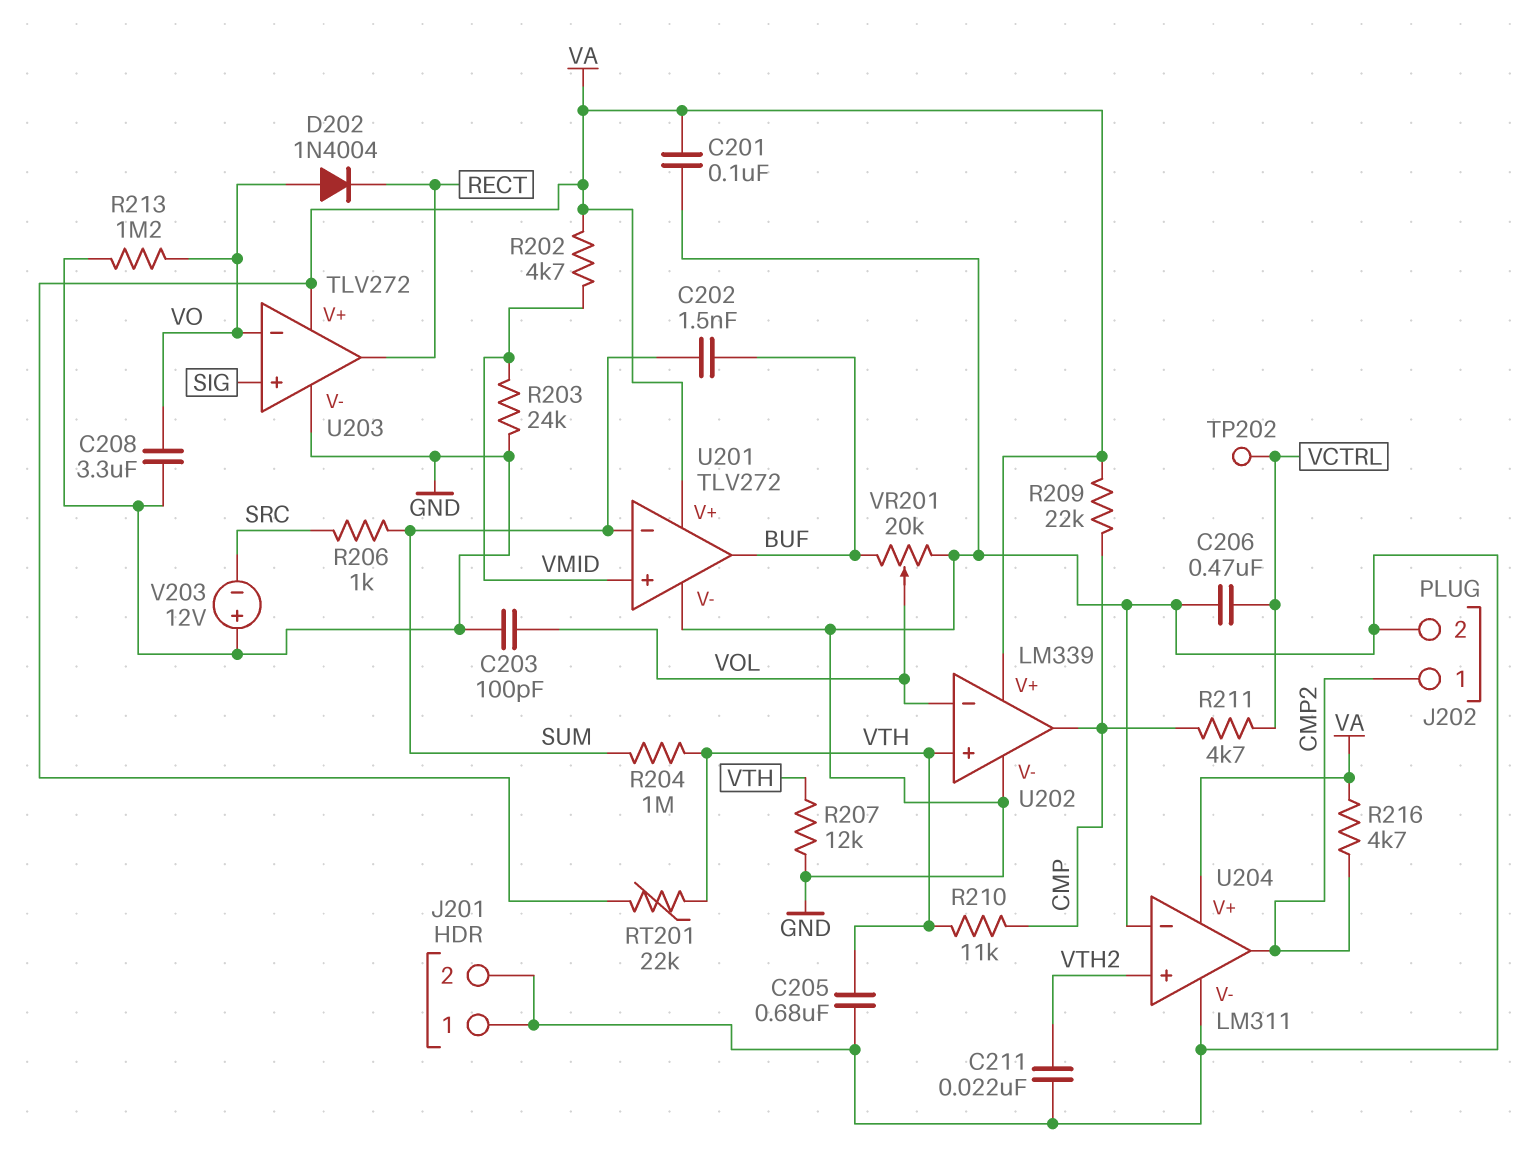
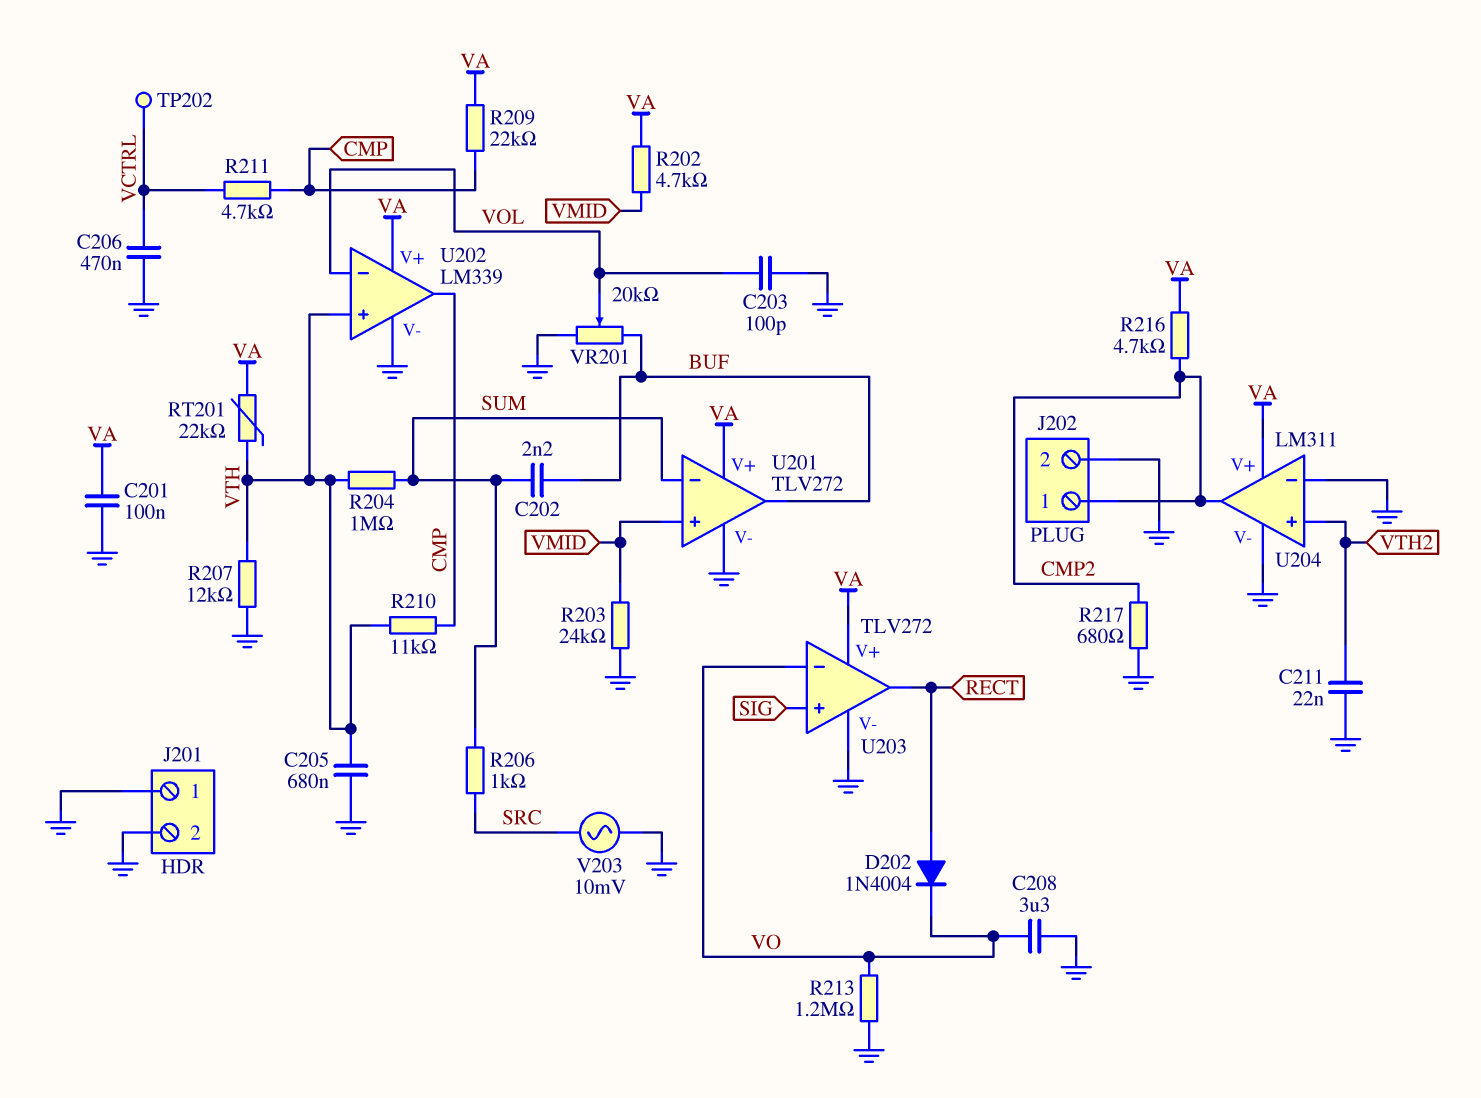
C202: 1.5nF (BUF, SUM) -> 2.2nF (BUF, SUM)
D202: diode 1N4004 (A VO, K RECT) -> diode 1N4004 (A RECT, K VO)
R217: none -> 680 (CMP2, GND)
V203: 12V (plus GND, minus SRC) -> AC 10mV (GND, SRC)

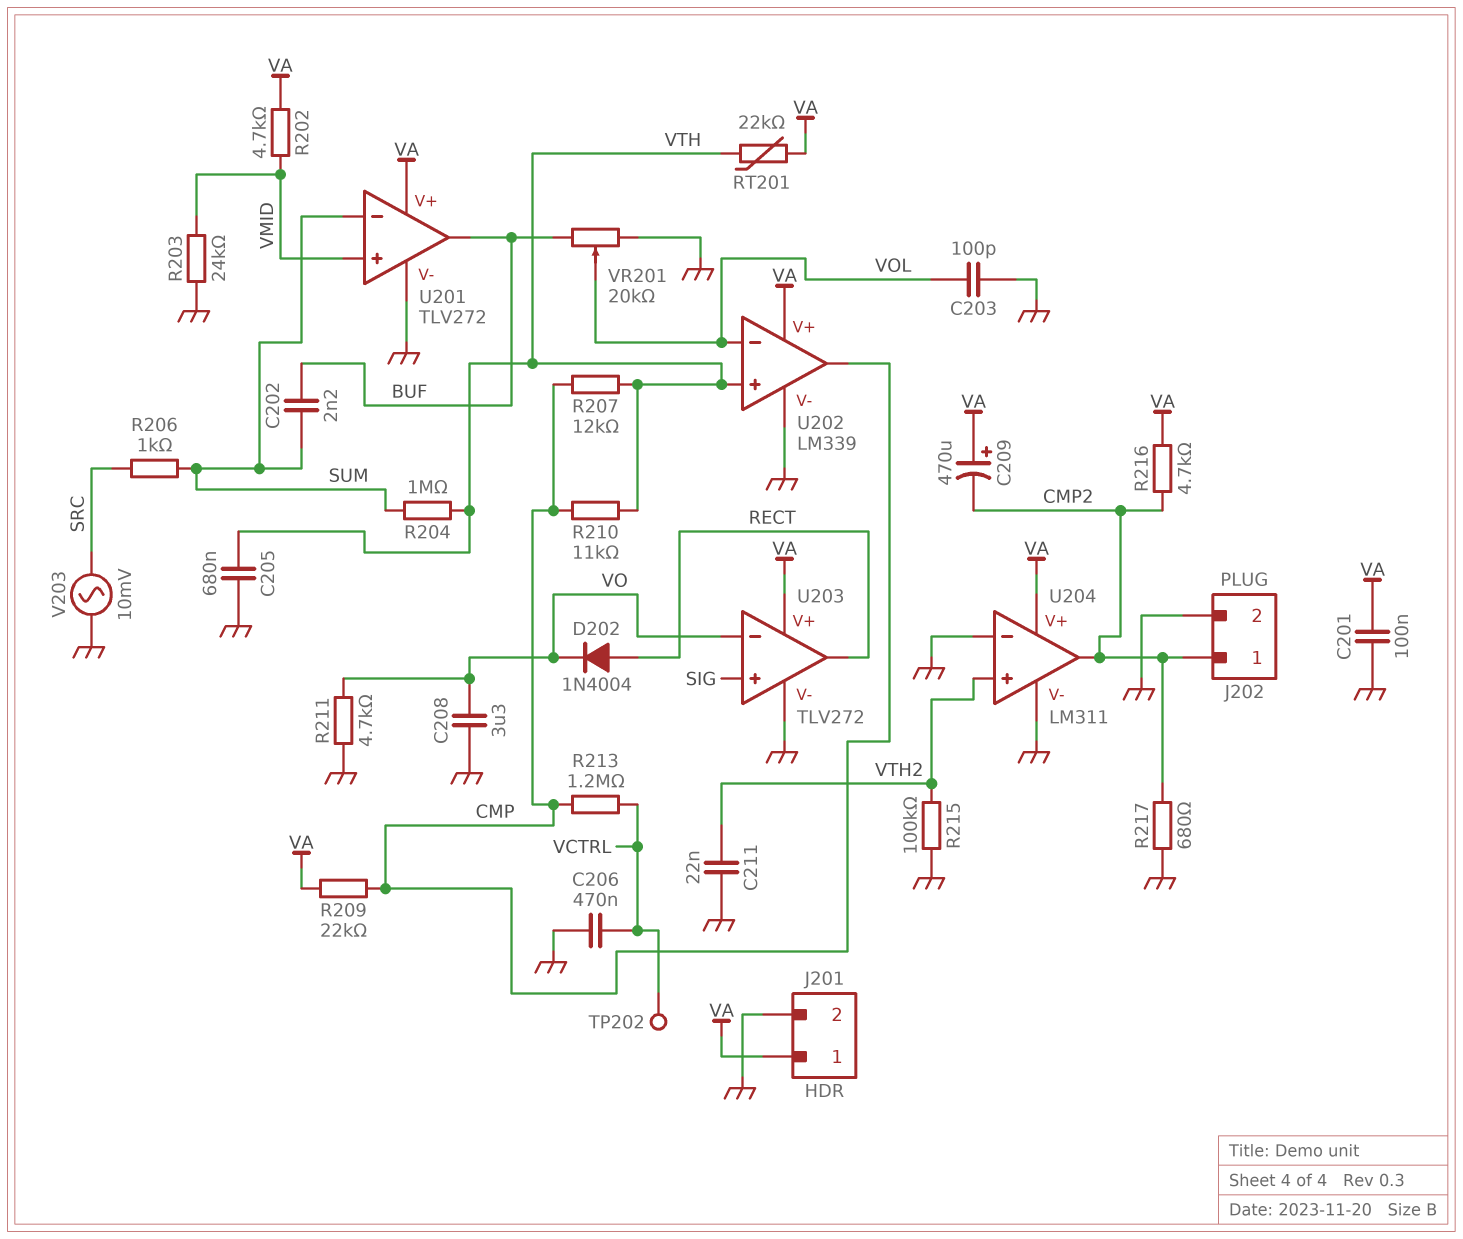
C209: none -> 470uF (plus VA, minus CMP2)
J201 pin 1: GND -> VA
R207: 12k (GND, VTH) -> 12k (CMP, VTH)
R211: 4.7k (CMP, VCTRL) -> 4.7k (GND, VO)
R213: 1.2M (GND, VO) -> 1.2M (CMP, VCTRL)
R215: none -> 100k (GND, VTH2)

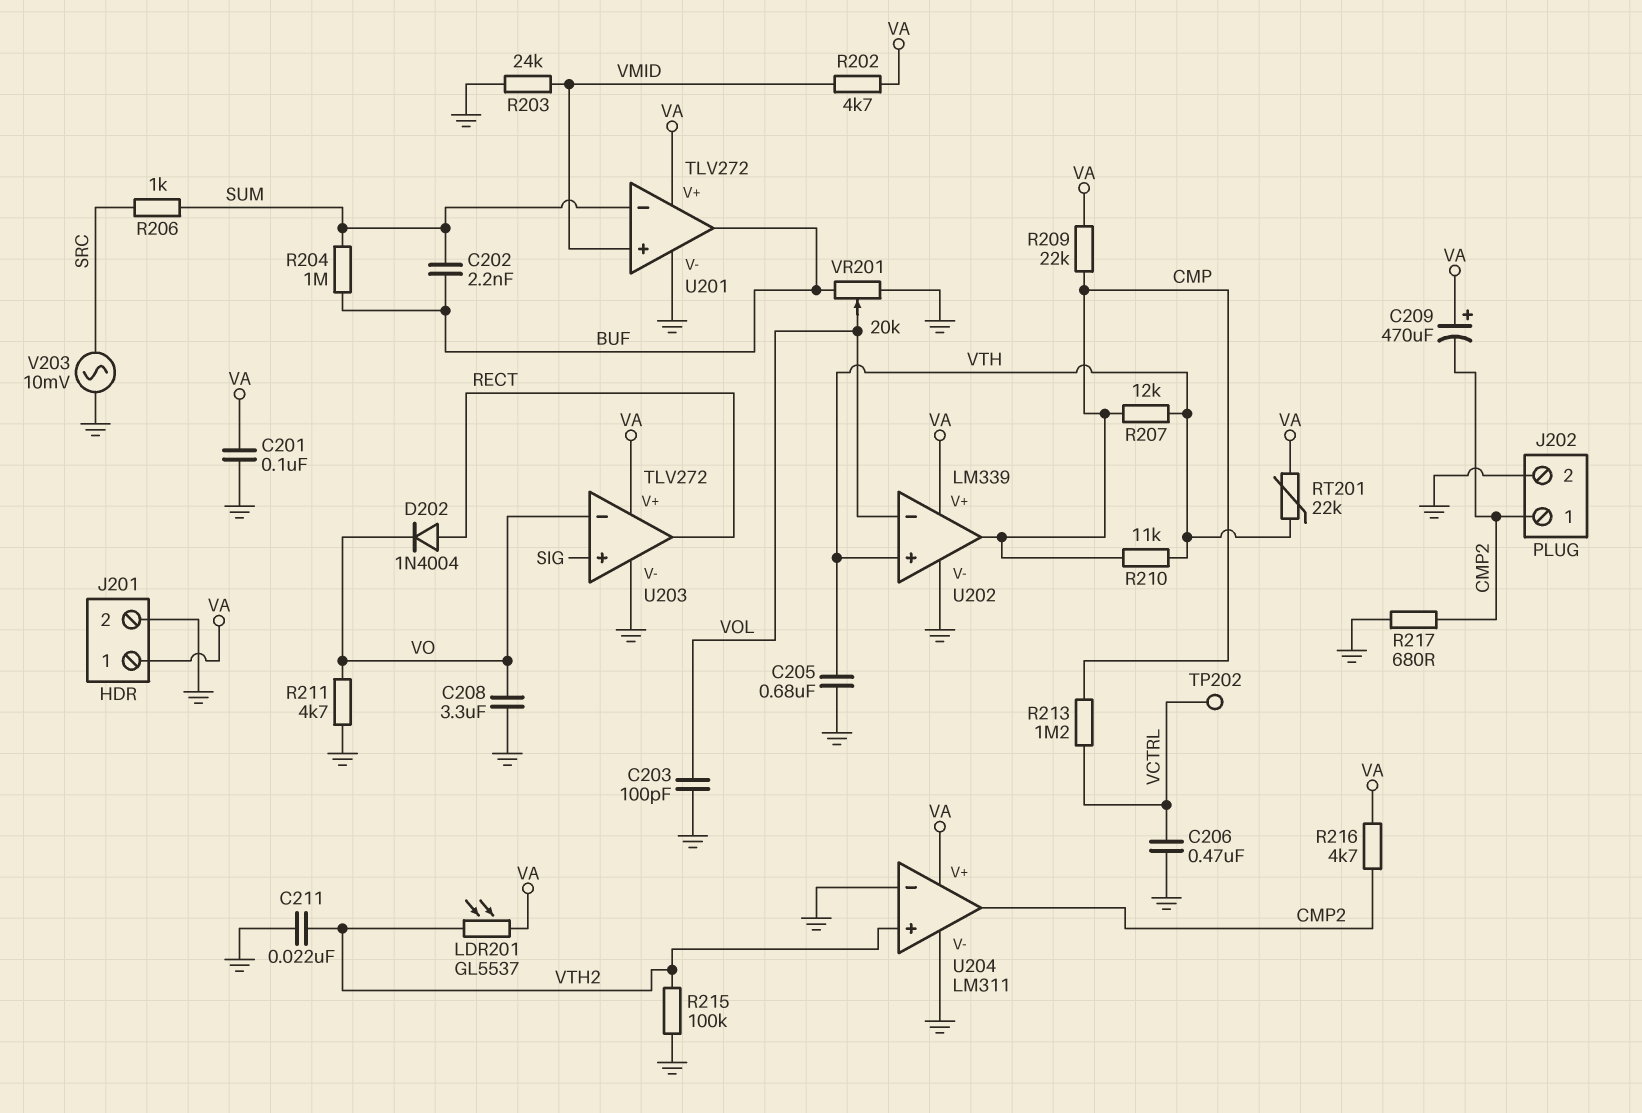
LDR201: none -> GL5537 (VA, VTH2)
R204: 1M (SUM, VTH) -> 1M (BUF, SUM)

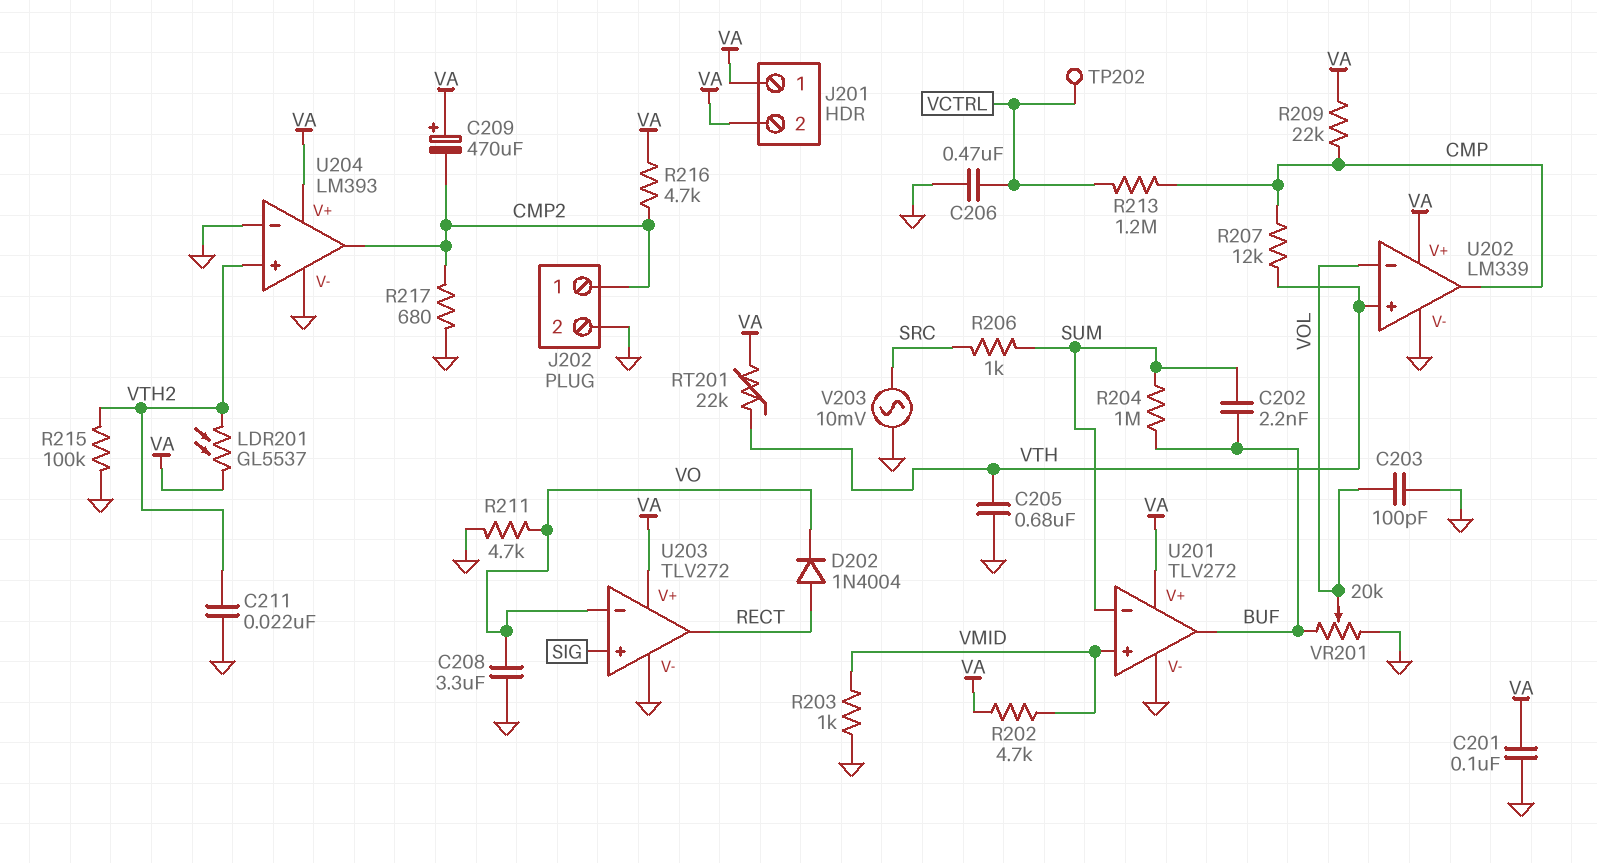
J201 pin 2: GND -> VA
R203: 24k (GND, VMID) -> 1k (GND, VMID)
R210: 11k (CMP, VTH) -> none
U204: LM311 -> LM393

